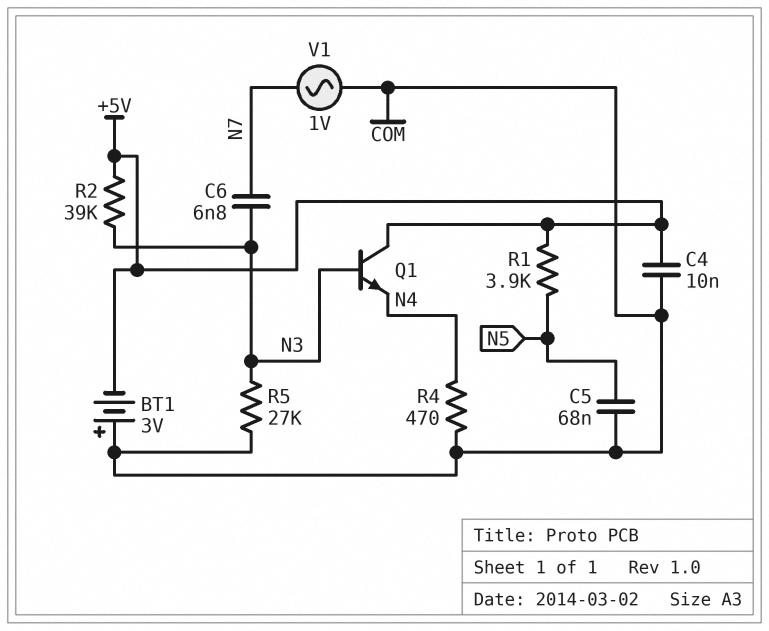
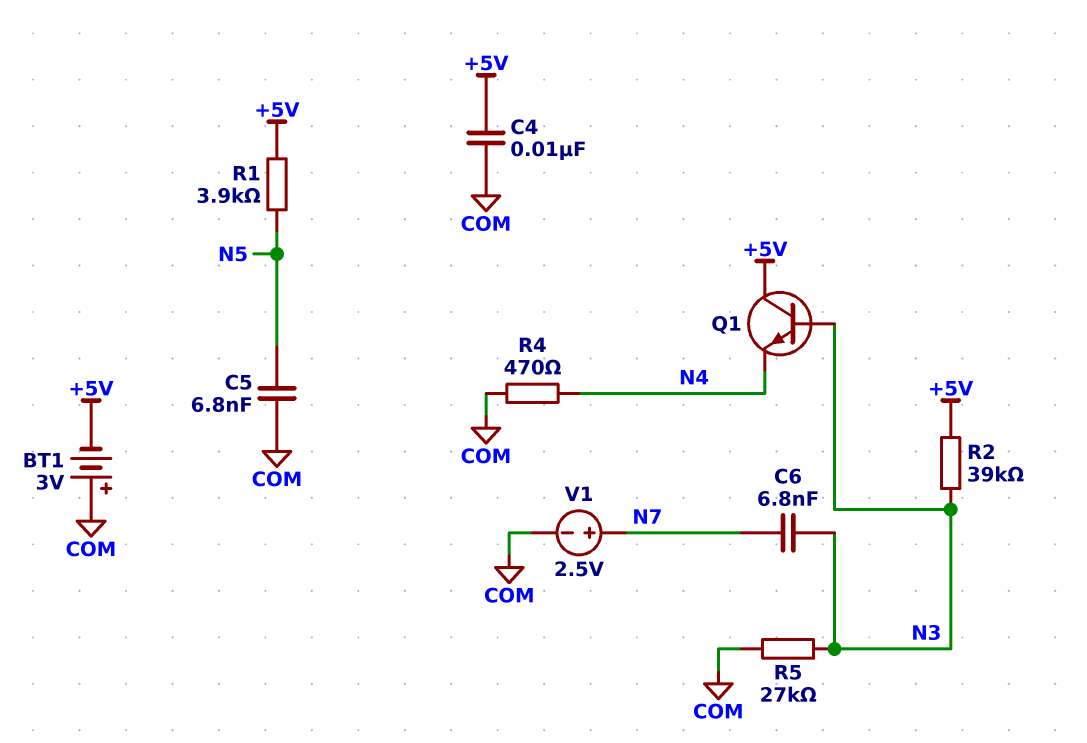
C5: 68nF (COM, N5) -> 6.8nF (COM, N5)
V1: AC 1V (COM, N7) -> 2.5V (plus N7, minus COM)

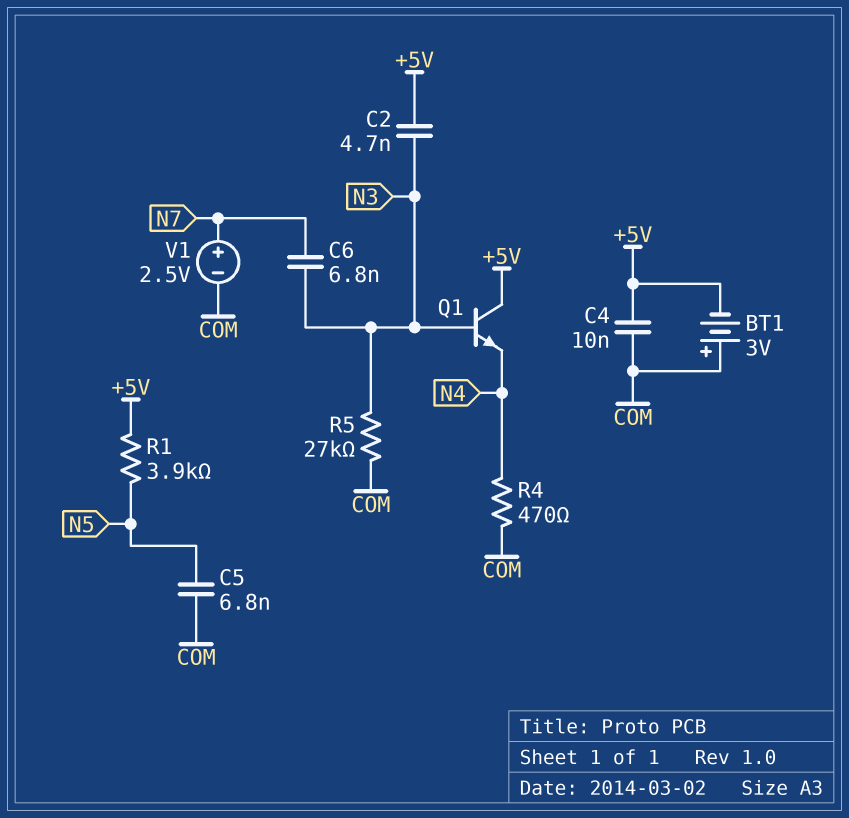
C2: none -> 4.7nF (+5V, N3)
R2: 39k (+5V, N3) -> none

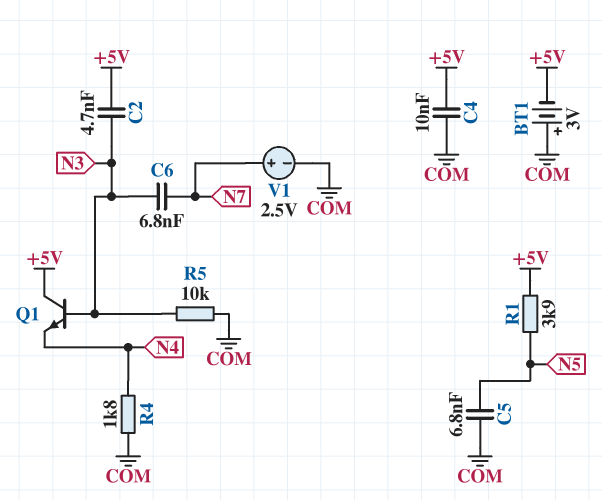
R4: 470 (COM, N4) -> 1.8k (COM, N4)
R5: 27k (COM, N3) -> 10k (COM, N3)

